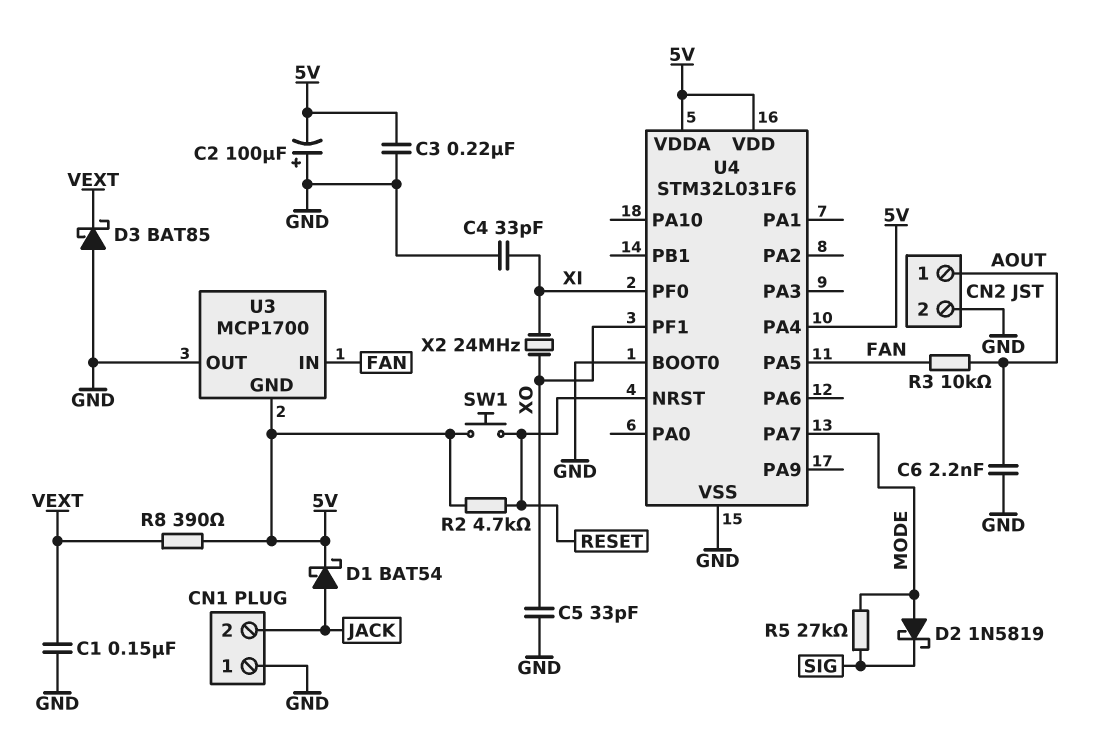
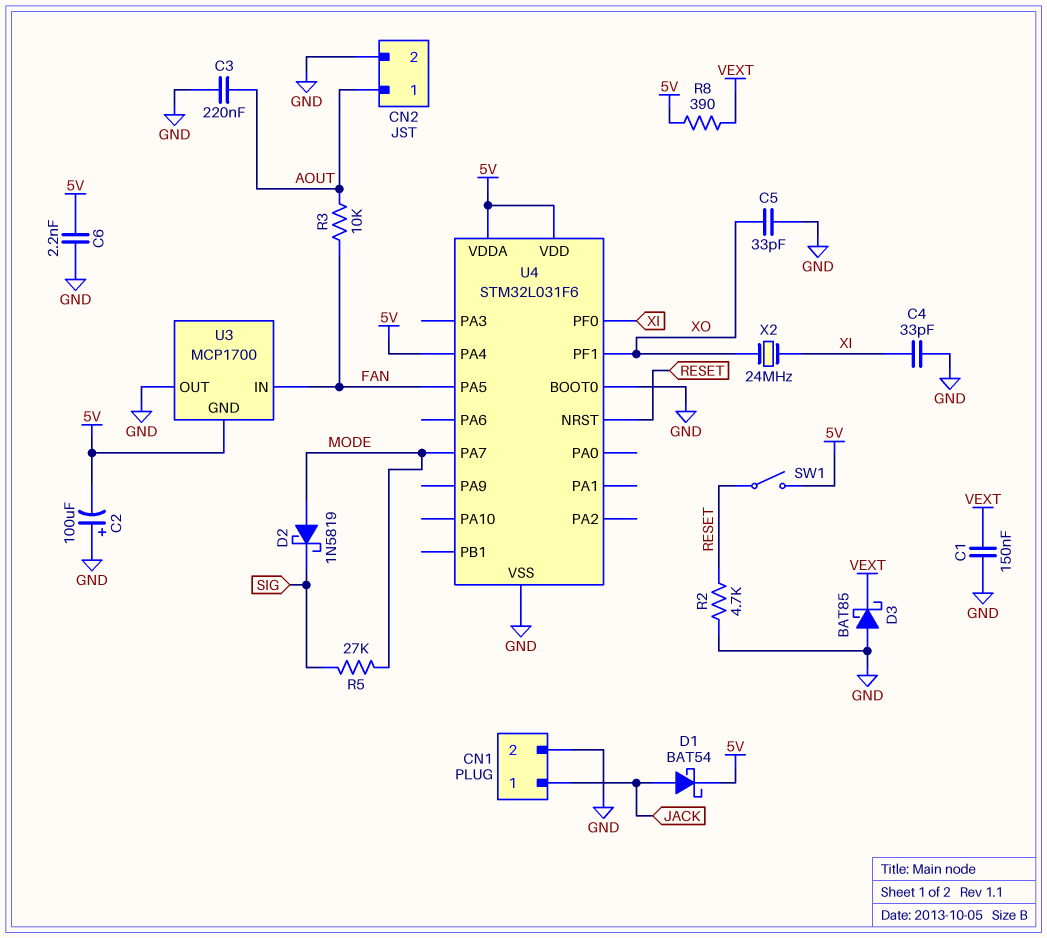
C3: 220nF (5V, GND) -> 220nF (AOUT, GND)
C6: 2.2nF (AOUT, GND) -> 2.2nF (5V, GND)
CN1 pin 1: GND -> JACK
CN1 pin 2: JACK -> GND
R2: 4.7k (5V, RESET) -> 4.7k (GND, RESET)
SW1: button (5V, RESET) -> switch (5V, RESET)

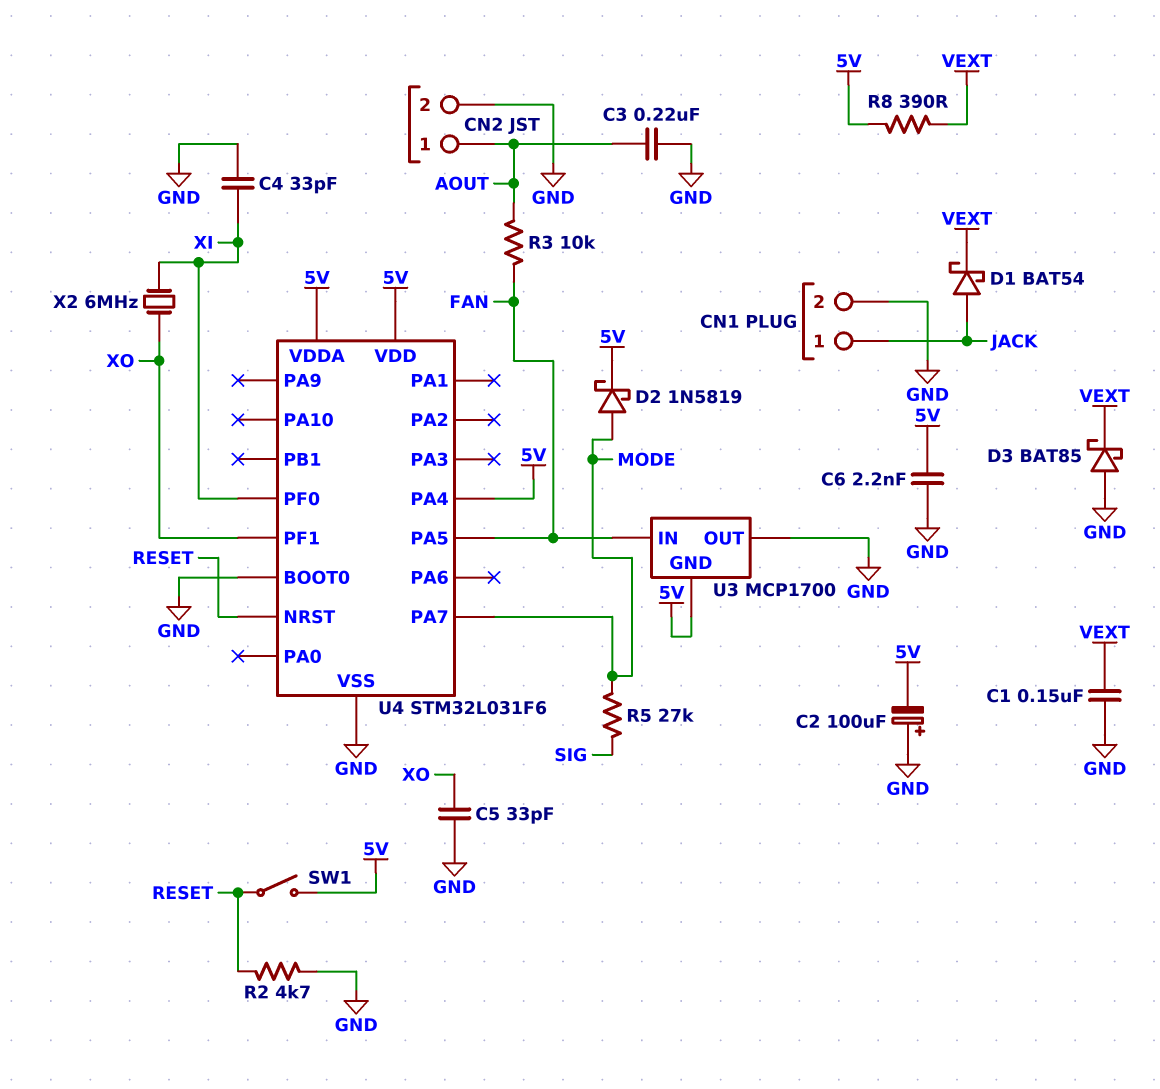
D1: schottky BAT54 (A JACK, K 5V) -> schottky BAT54 (A JACK, K VEXT)
D2: schottky 1N5819 (A MODE, K SIG) -> schottky 1N5819 (A MODE, K 5V)
X2: 24MHz (XI, XO) -> 6MHz (XI, XO)

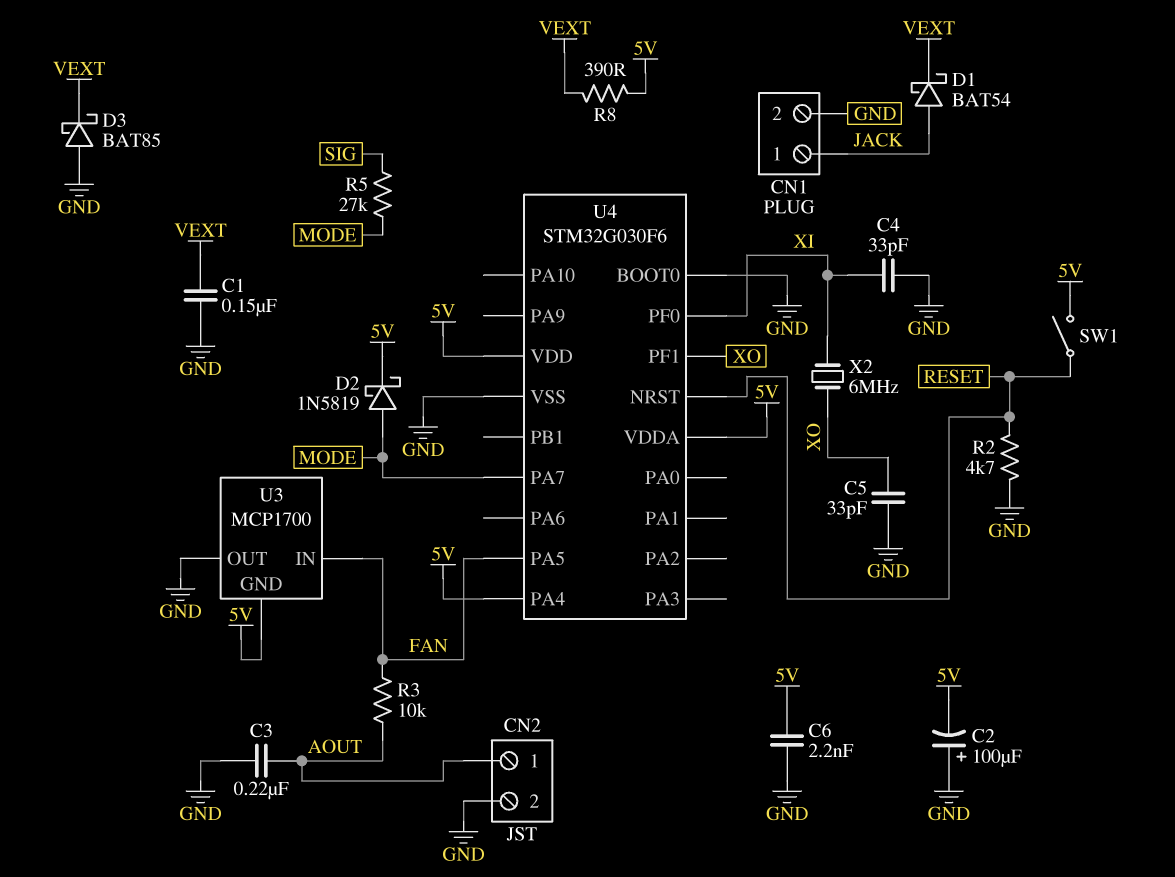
U4: STM32L031F6 -> STM32G030F6

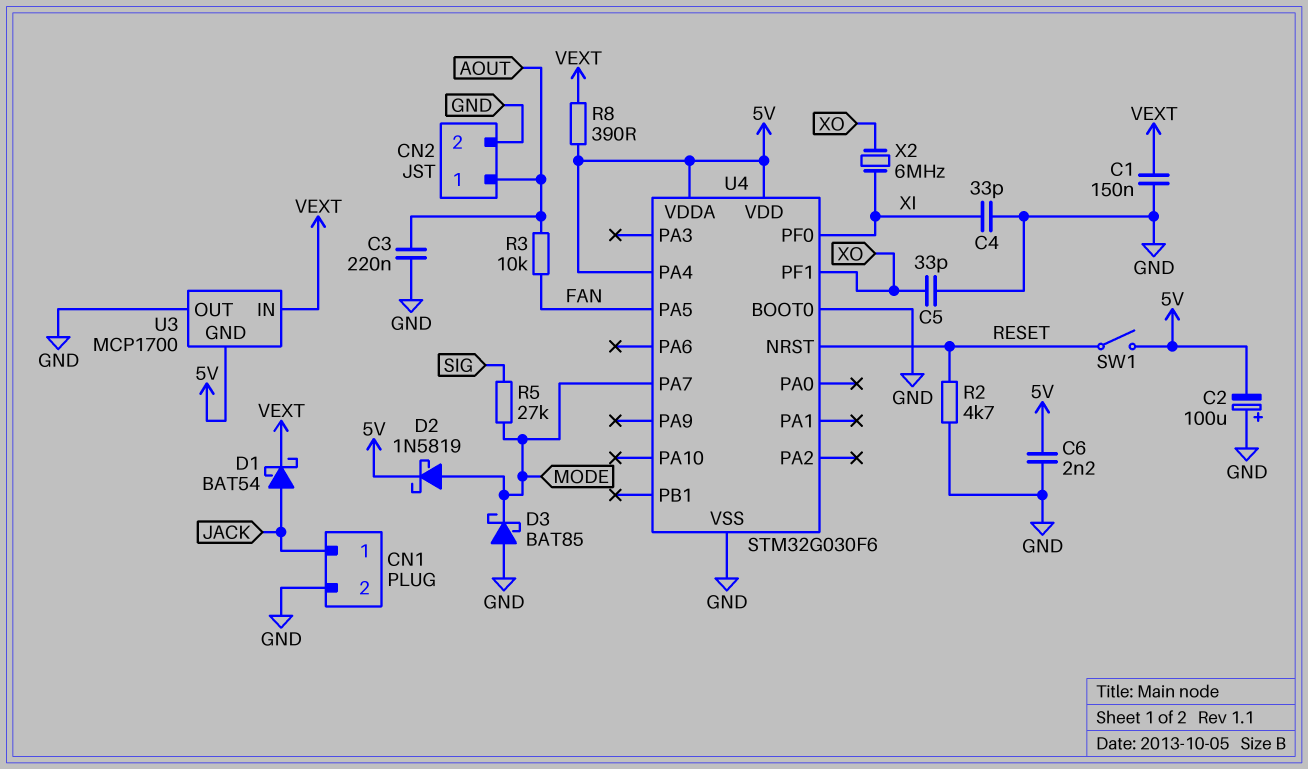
D3: schottky BAT85 (A GND, K VEXT) -> schottky BAT85 (A GND, K MODE)
U3 pin IN: FAN -> VEXT

